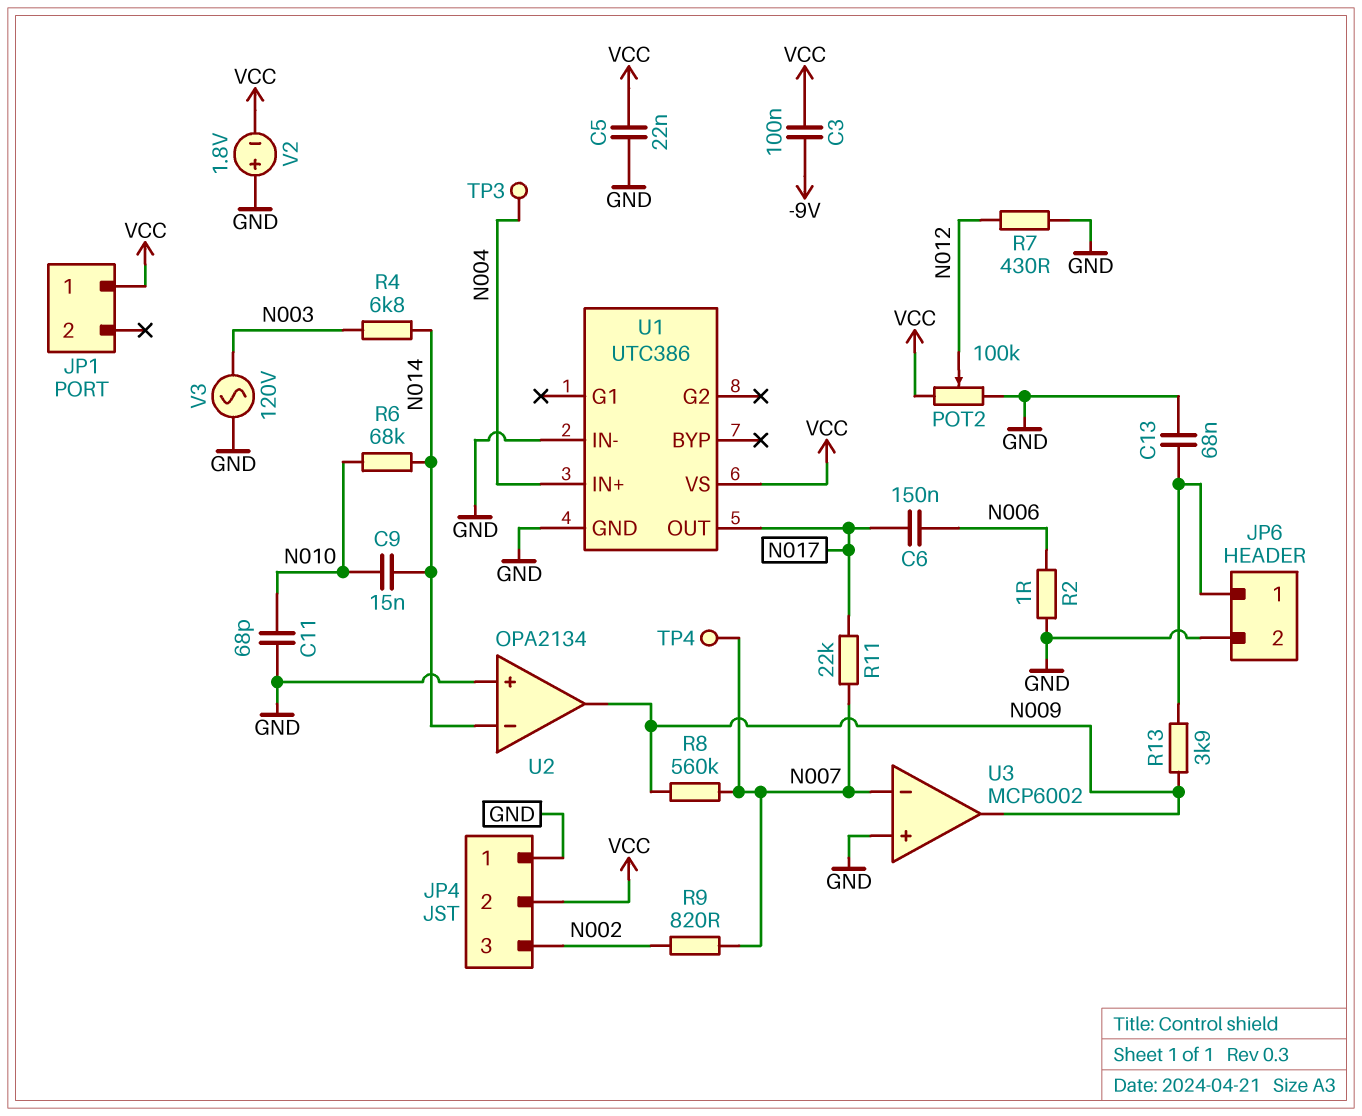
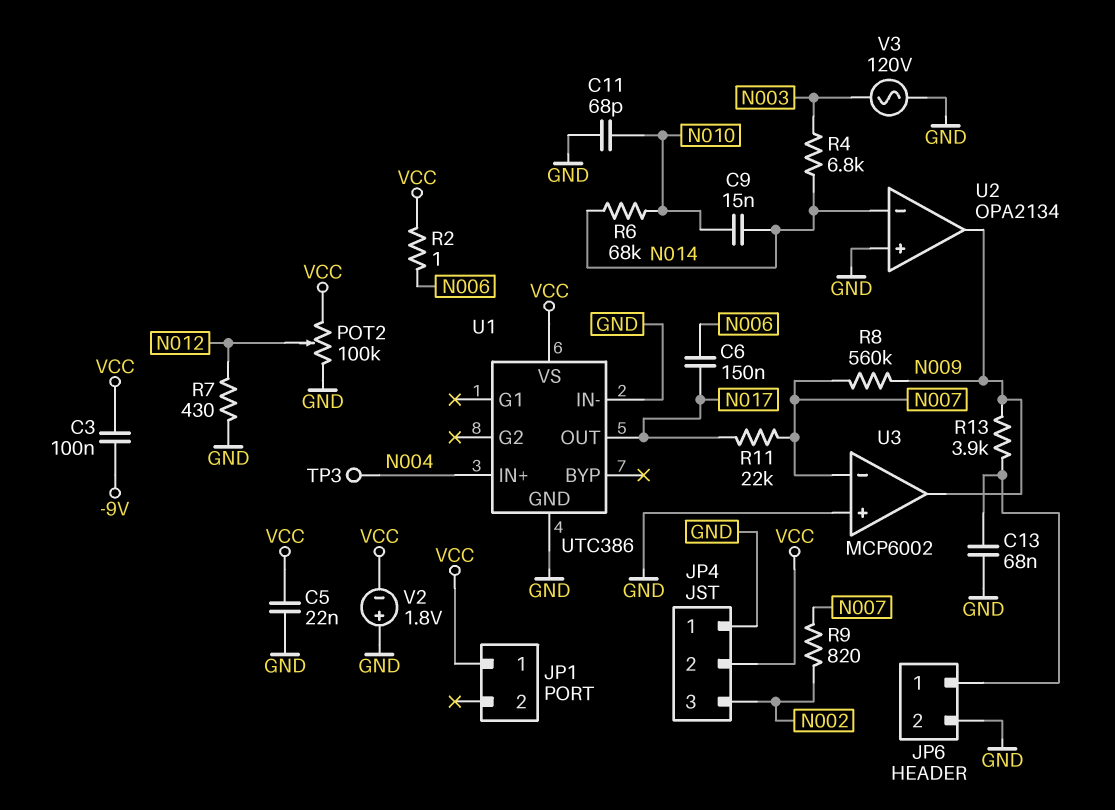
R2: 1 (GND, N006) -> 1 (N006, VCC)
TP4: test point (N007) -> none

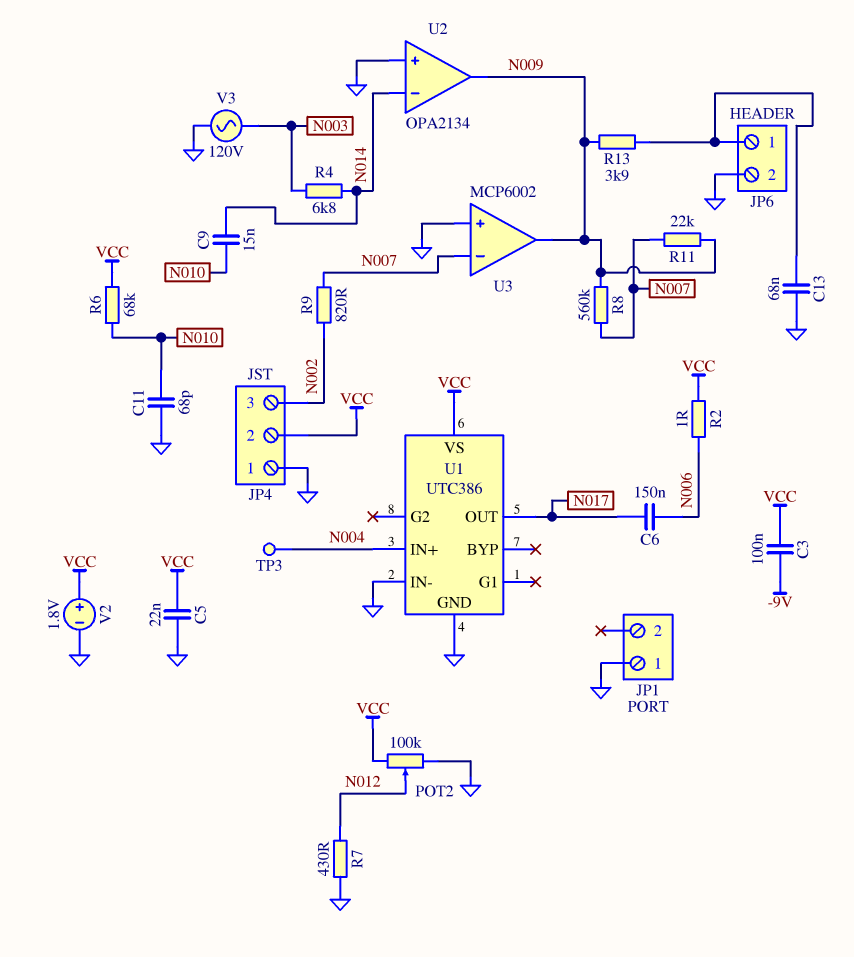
JP1 pin 1: VCC -> GND
R6: 68k (N010, N014) -> 68k (N010, VCC)
R11: 22k (N007, N017) -> 22k (N007, N009)
V2: 1.8V (plus GND, minus VCC) -> 1.8V (plus VCC, minus GND)

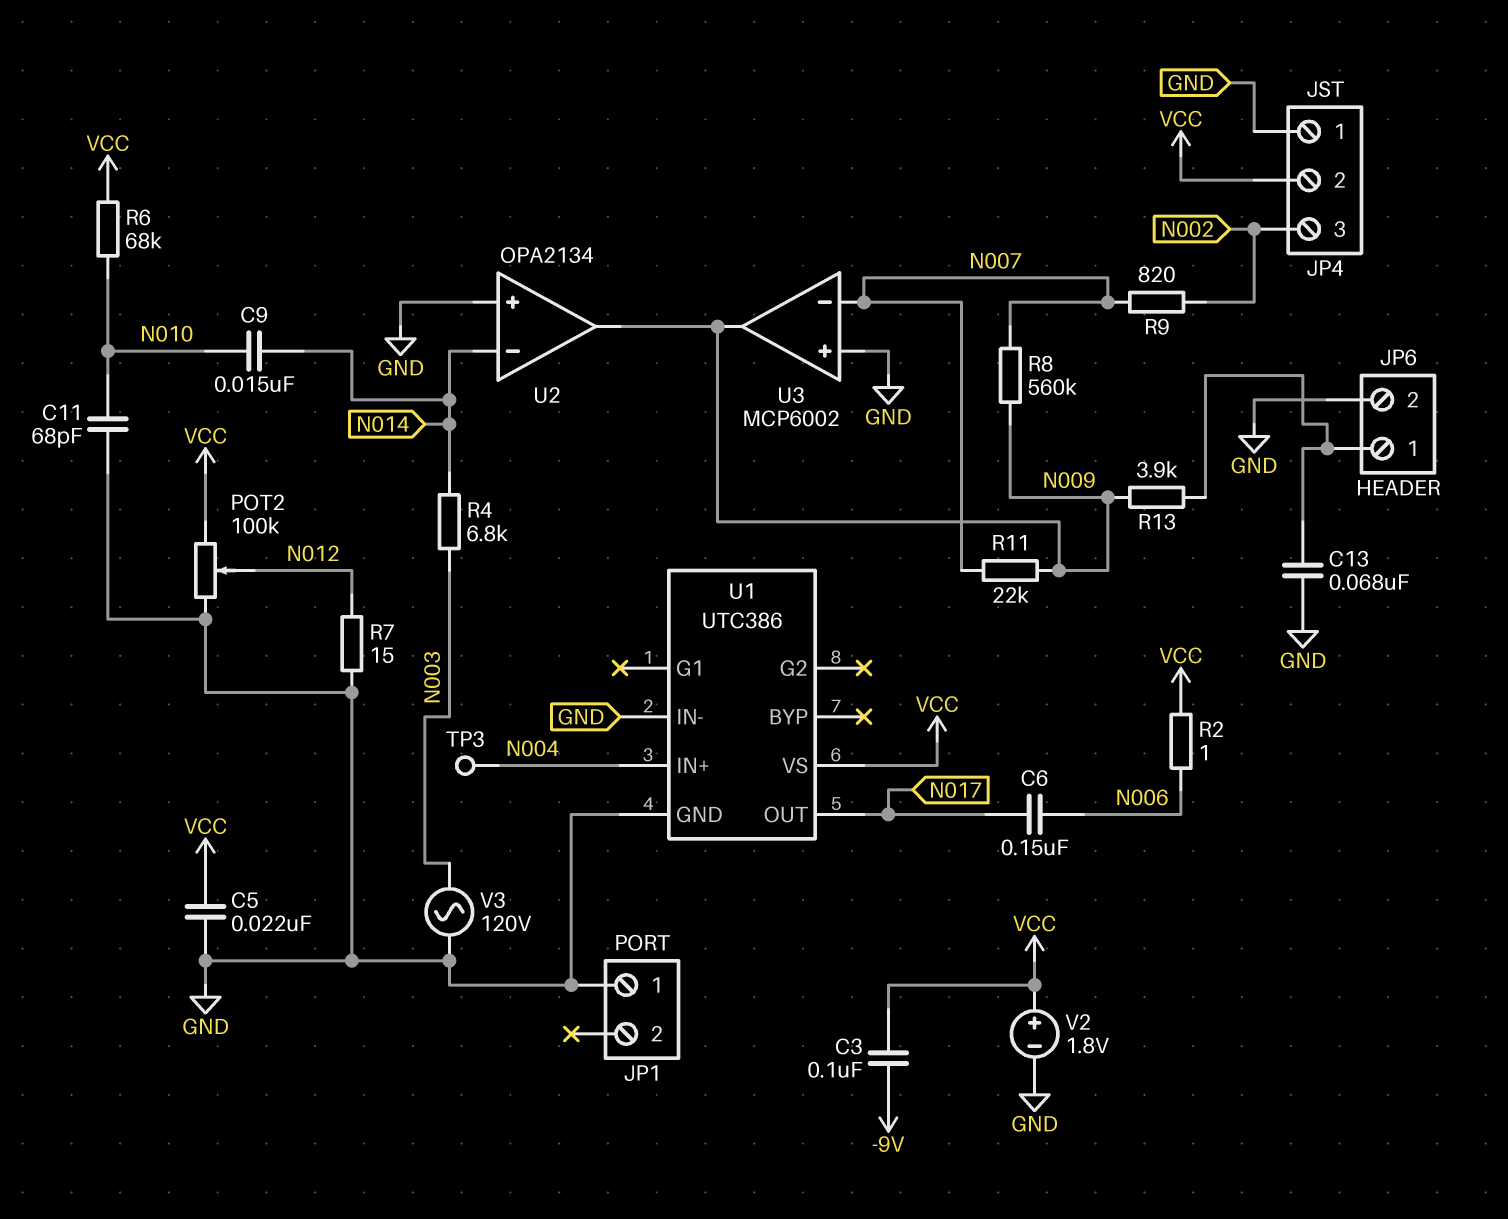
R7: 430 (GND, N012) -> 15 (GND, N012)

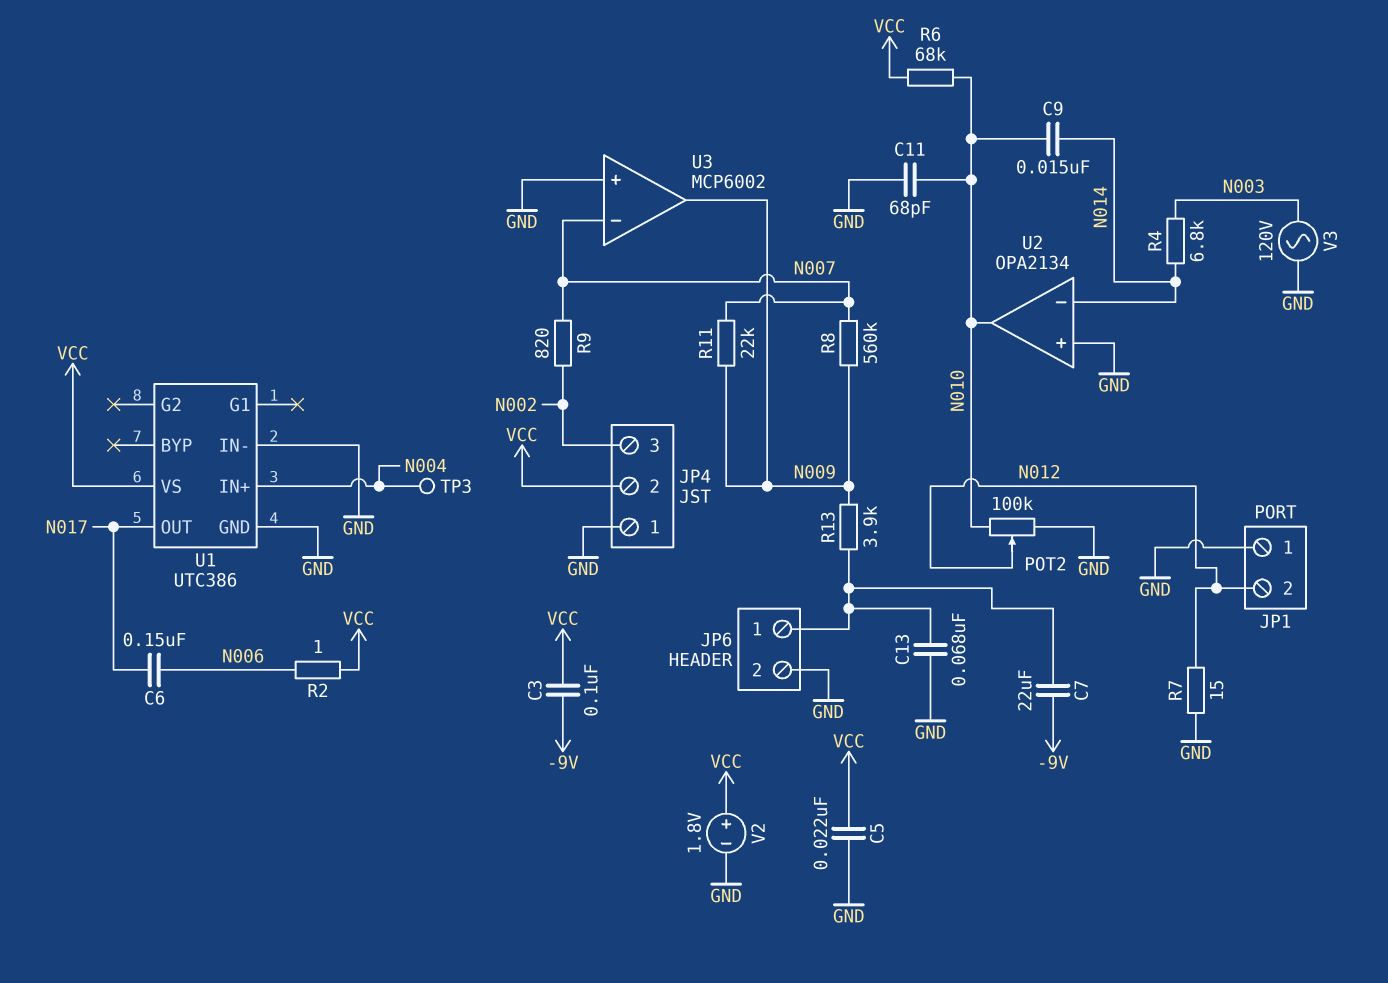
C7: none -> 22uF (-9V, JP6/1)
JP1 pin 2: none -> N012
POT2: 100k (GND, VCC, wiper N012) -> 100k (GND, N010, wiper N012)
U2 pin out: N009 -> N010

